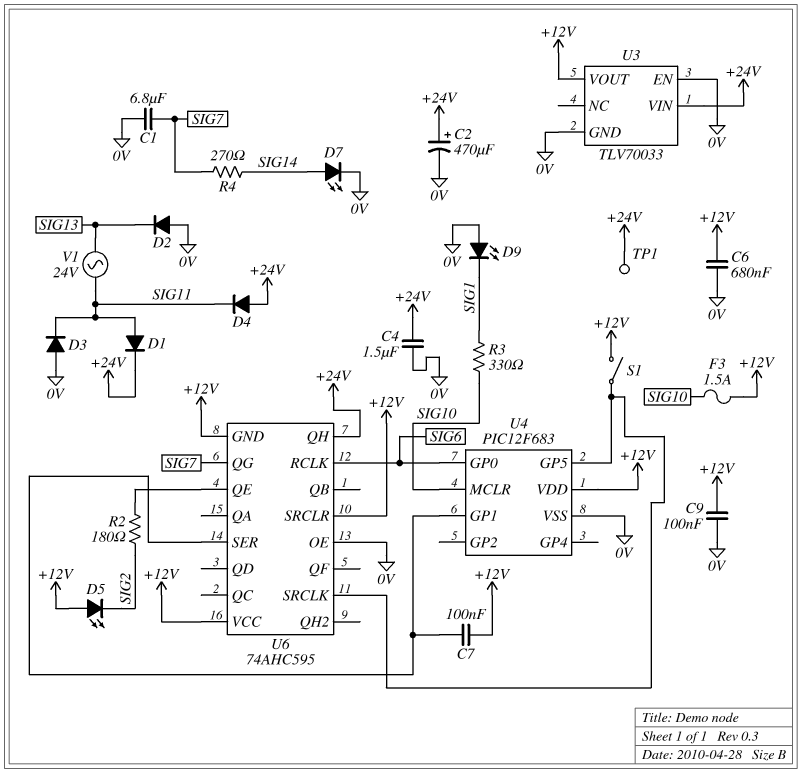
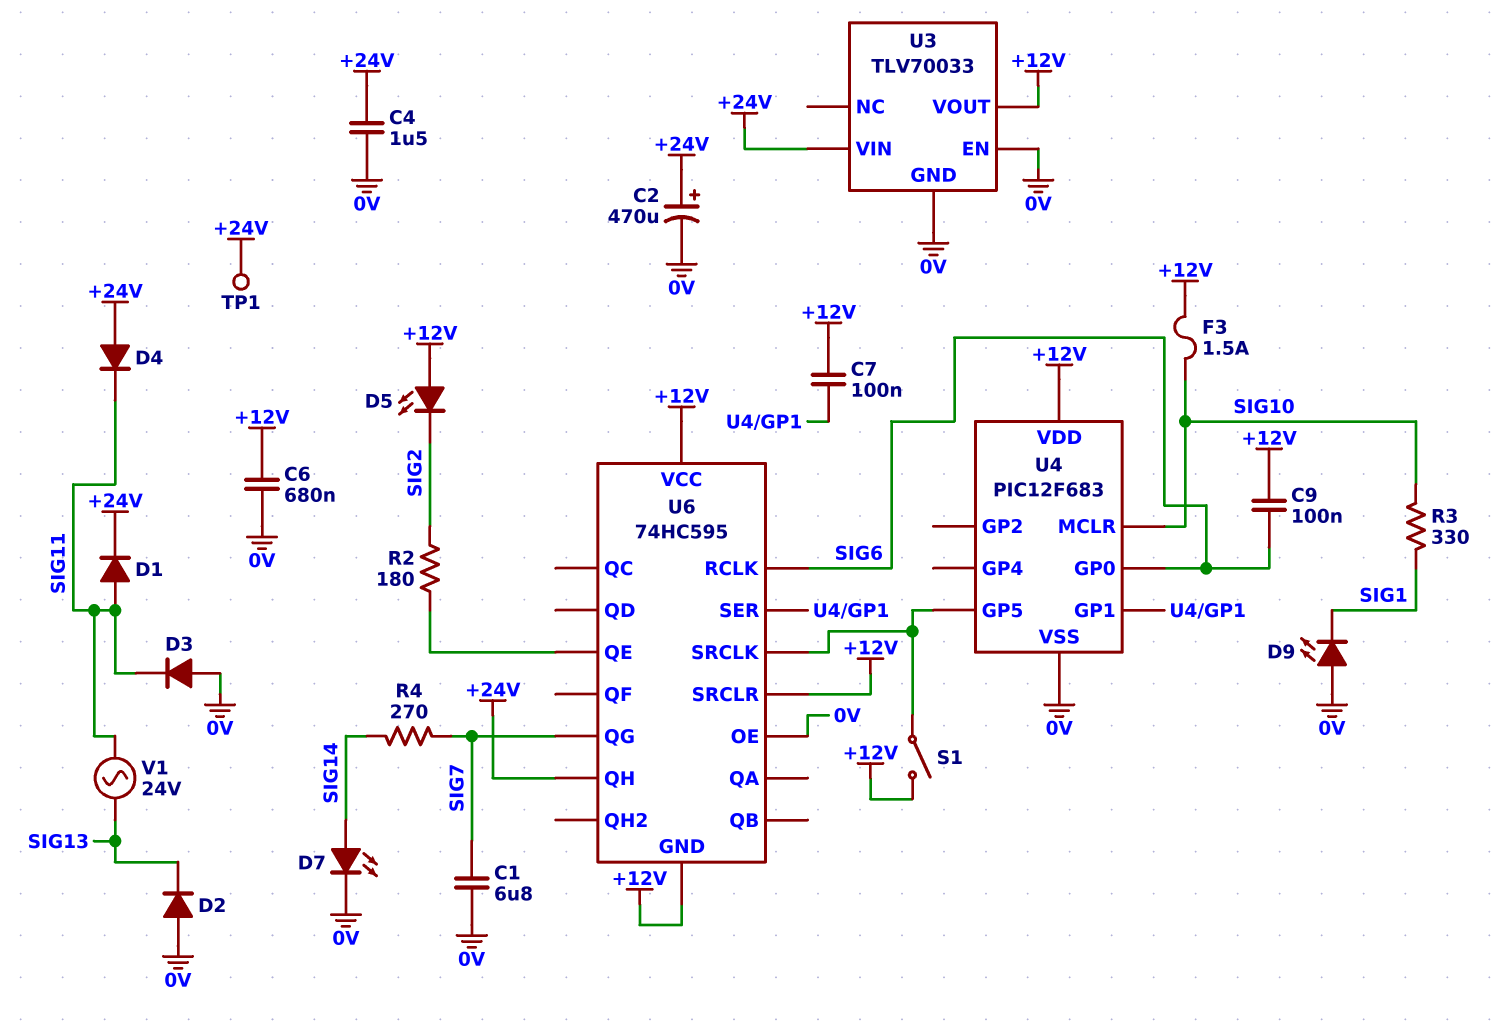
C9: 100nF (+12V, 0V) -> 100nF (+12V, SIG6)
U6: 74AHC595 -> 74HC595

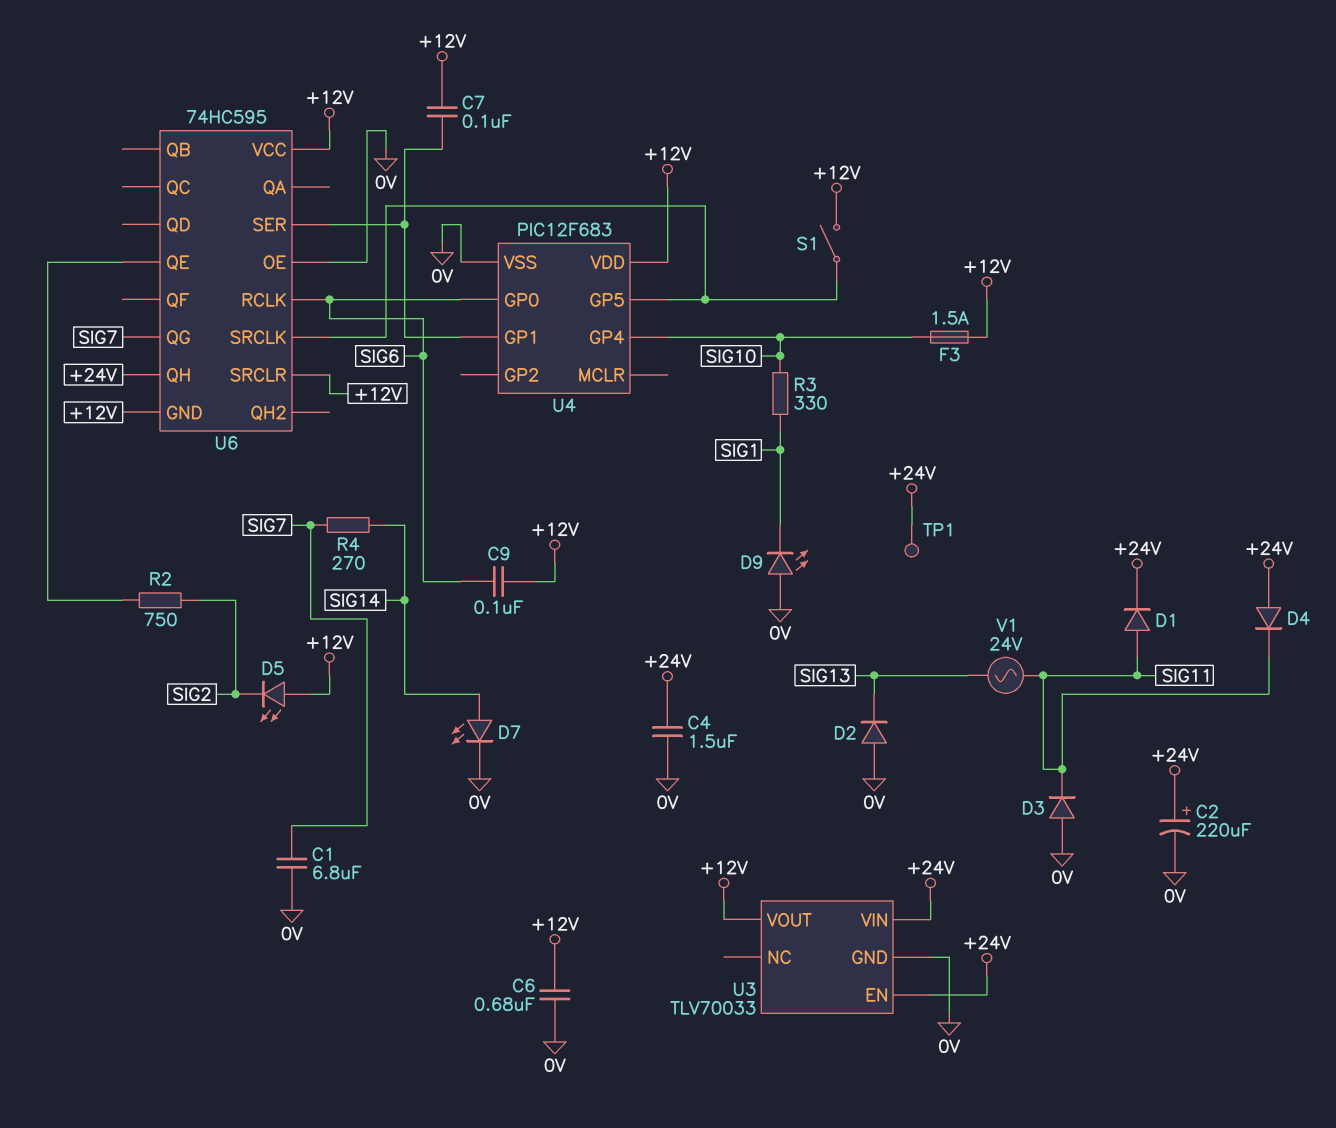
C2: 470uF (plus +24V, minus 0V) -> 220uF (plus +24V, minus 0V)
R2: 180 (SIG2, U6/QE) -> 750 (SIG2, U6/QE)
U3 pin EN: 0V -> +24V
U4 pin GP4: none -> SIG10
U4 pin MCLR: SIG10 -> none

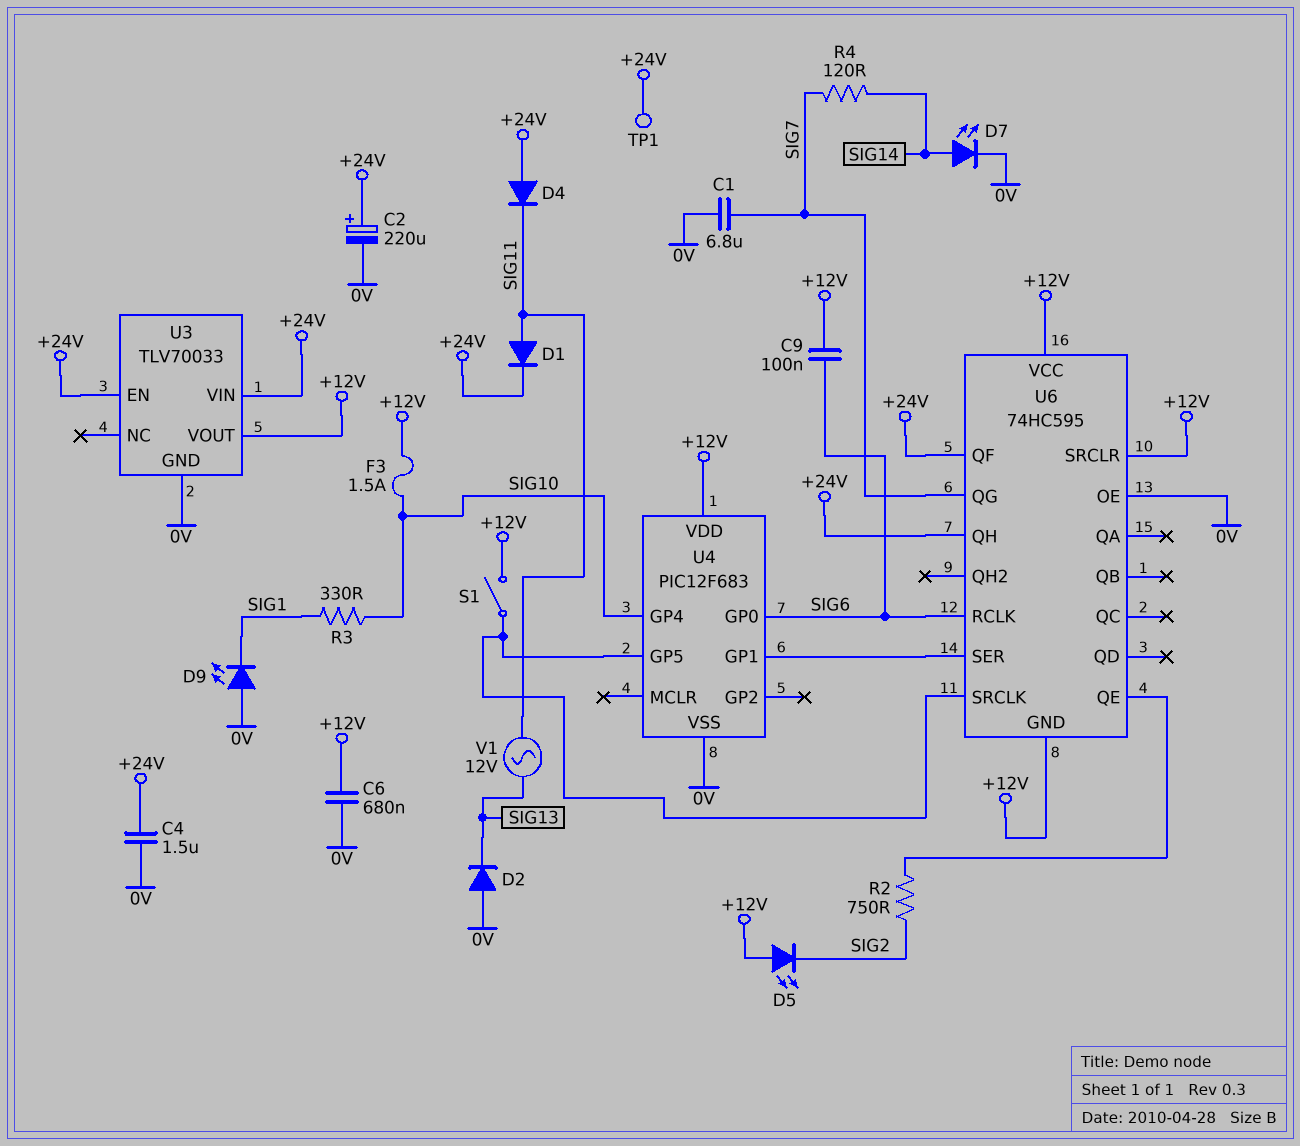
C7: 100nF (+12V, U4/GP1) -> none
D3: diode (A 0V, K SIG11) -> none
R4: 270 (SIG7, SIG14) -> 120 (SIG7, SIG14)
U6 pin QF: none -> +24V
V1: AC 24V (SIG11, SIG13) -> AC 12V (SIG11, SIG13)

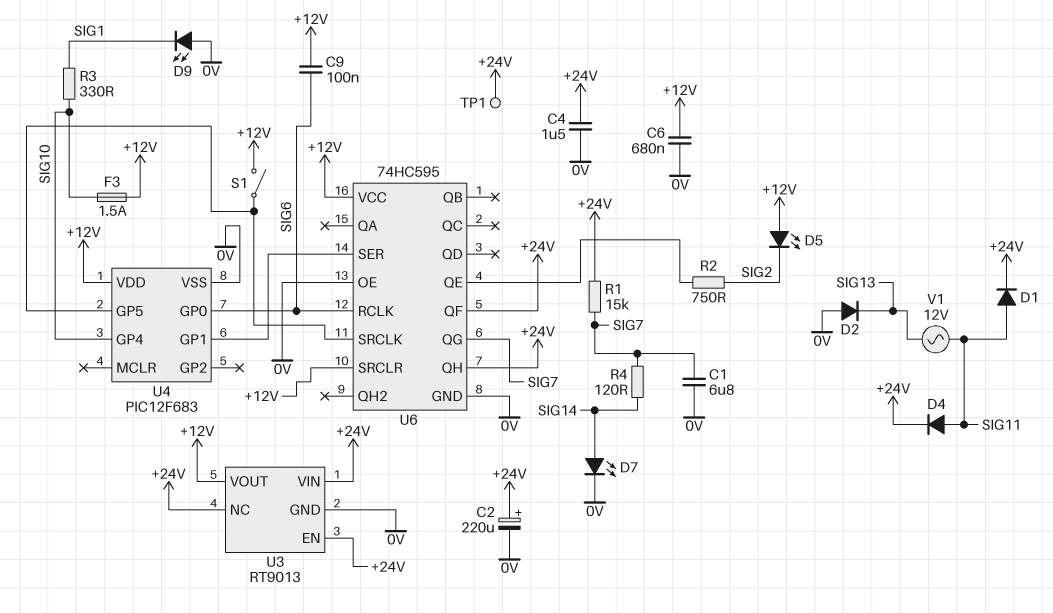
D4: diode (A +24V, K SIG11) -> diode (A SIG11, K +24V)
R1: none -> 15k (+24V, SIG7)
U3: TLV70033 -> RT9013
U3 pin NC: none -> +24V
U6 pin GND: +12V -> 0V

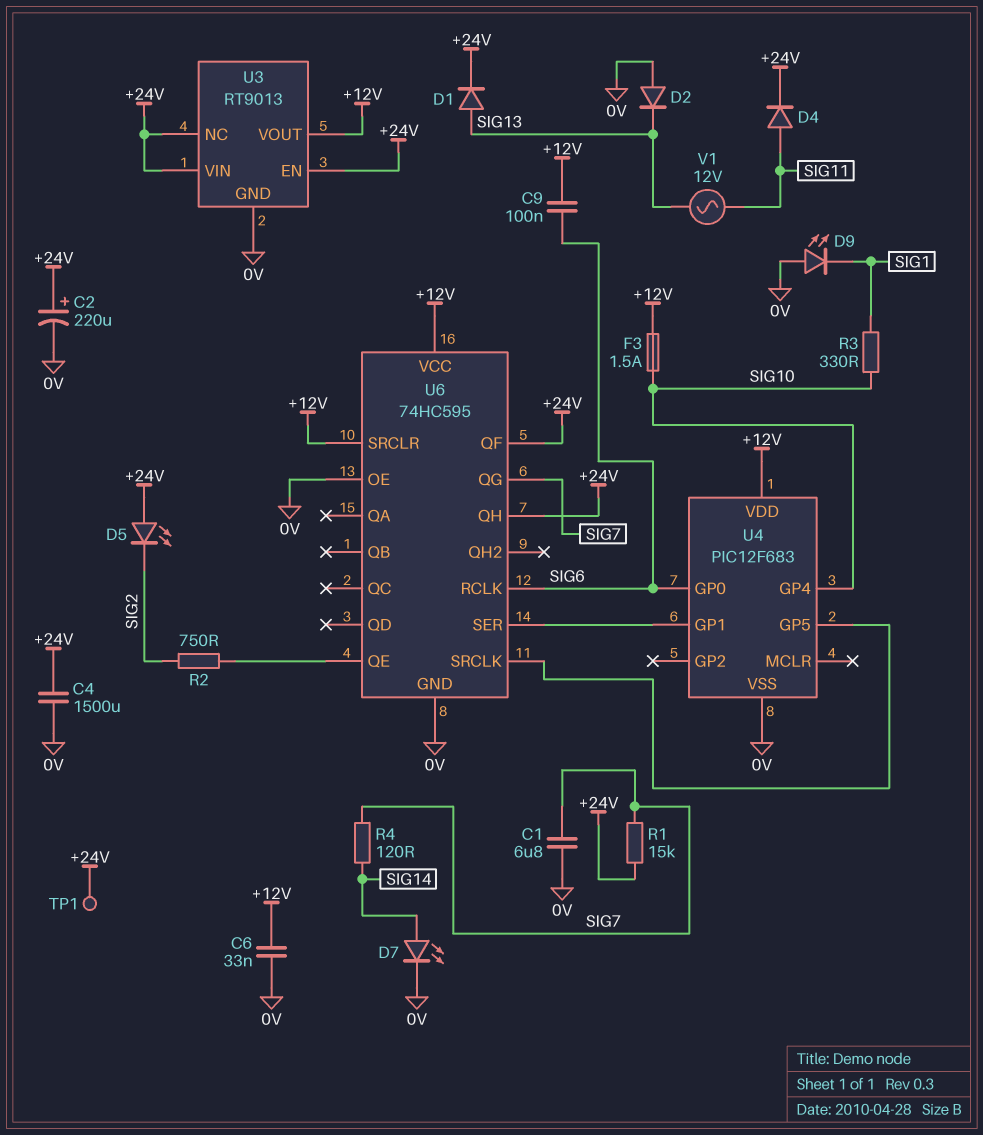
C4: 1.5uF (+24V, 0V) -> 1500uF (+24V, 0V)
C6: 680nF (+12V, 0V) -> 33nF (+12V, 0V)
D1: diode (A SIG11, K +24V) -> diode (A SIG13, K +24V)
D5: LED (A +12V, K SIG2) -> LED (A +24V, K SIG2)
S1: switch (+12V, U4/GP5) -> none

